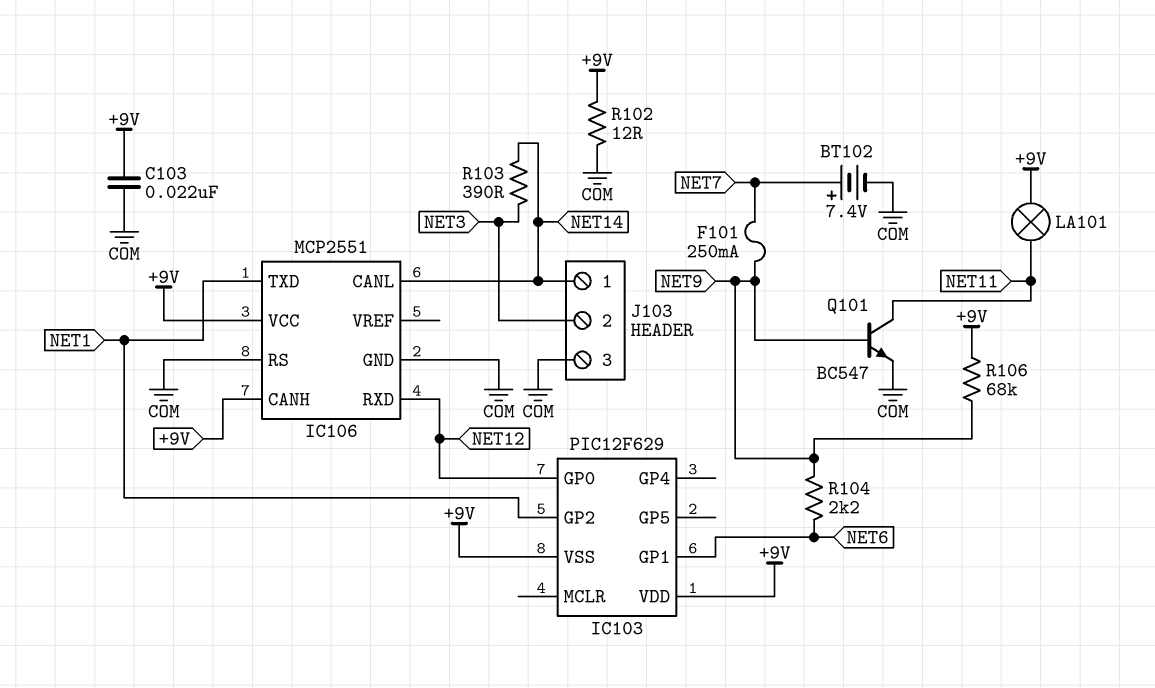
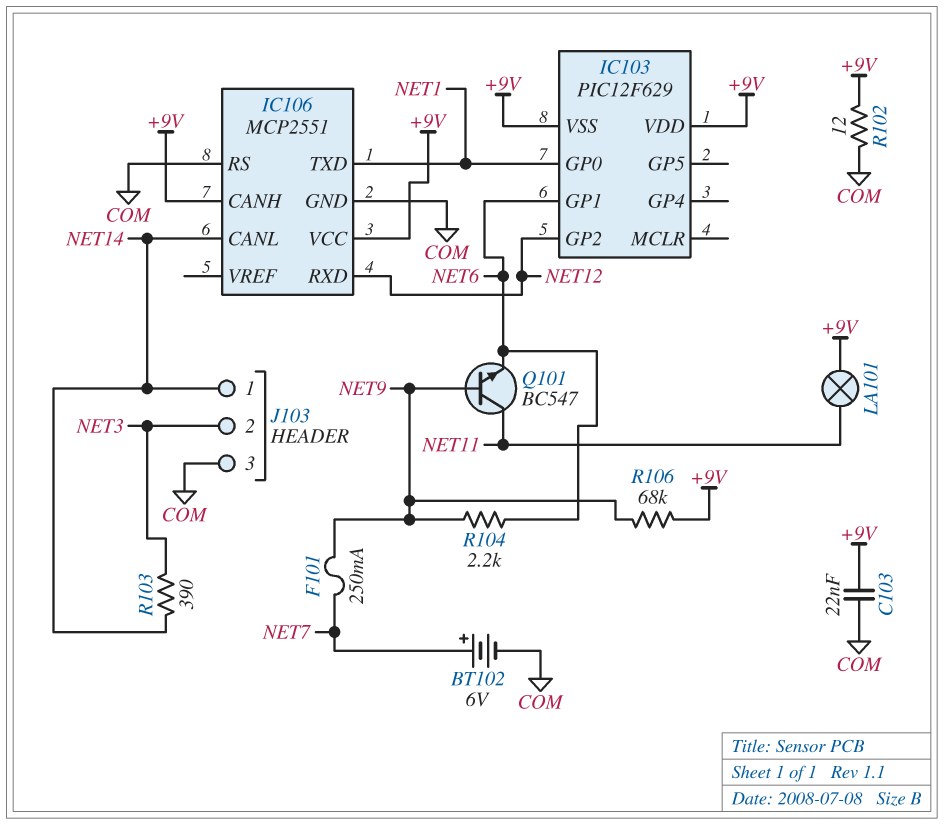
BT102: 7.4V (plus NET7, minus COM) -> 6V (plus NET7, minus COM)
IC103 pin GP0: NET12 -> NET1
IC103 pin GP2: NET1 -> NET12
Q101: NPN BC547 (B NET9, C NET11, E COM) -> NPN BC547 (B NET9, C NET11, E NET6)

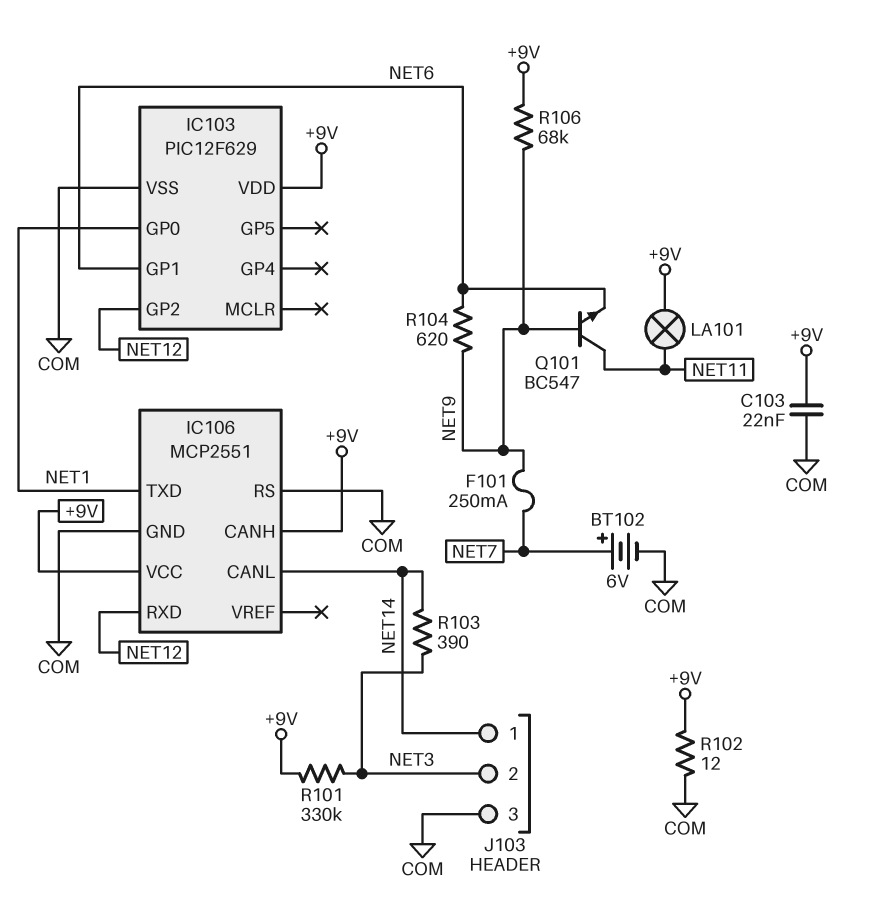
IC103 pin VSS: +9V -> COM
R101: none -> 330k (+9V, NET3)
R104: 2.2k (NET6, NET9) -> 620 (NET6, NET9)

